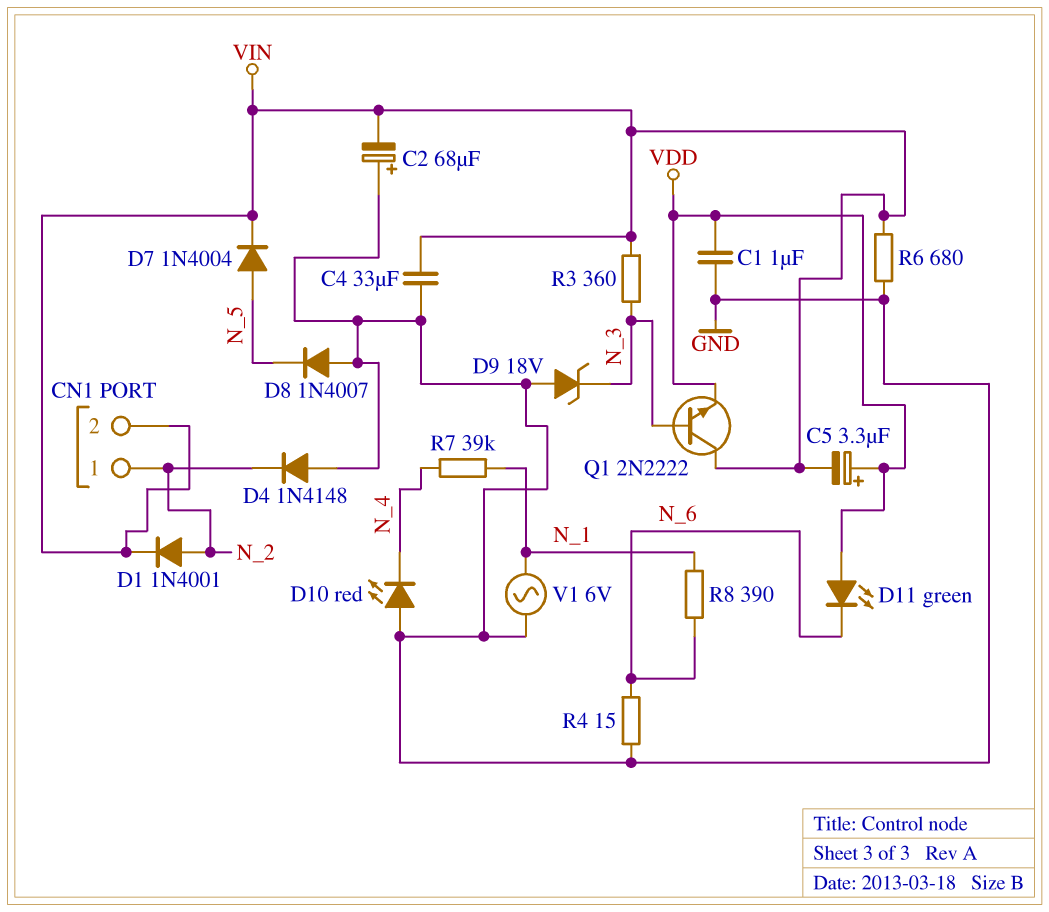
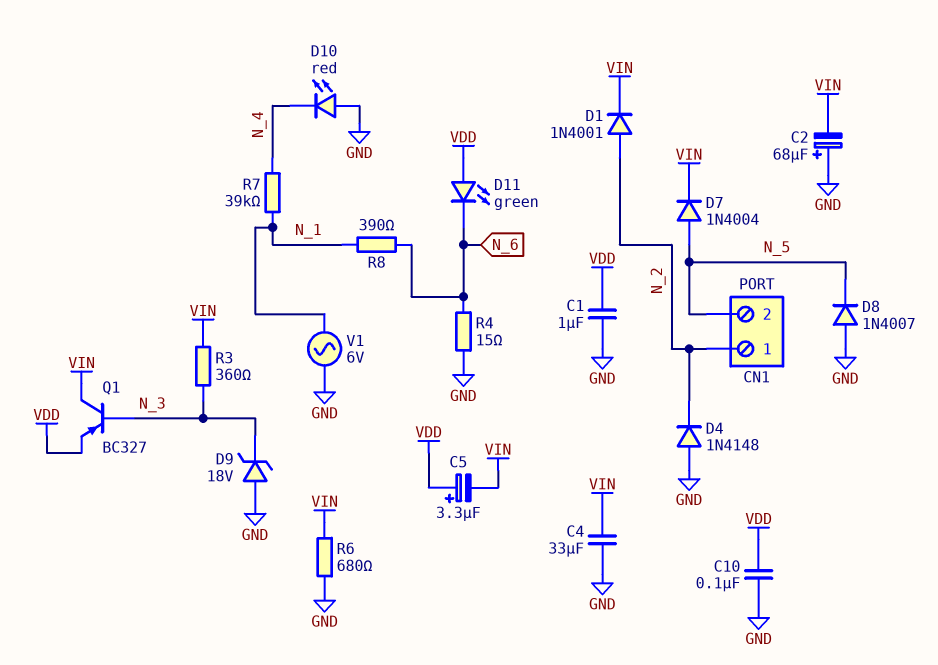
C10: none -> 100nF (GND, VDD)
CN1 pin 2: VIN -> N_5
Q1: NPN 2N2222 (B N_3, C VIN, E VDD) -> PNP BC327 (B N_3, C VIN, E VDD)

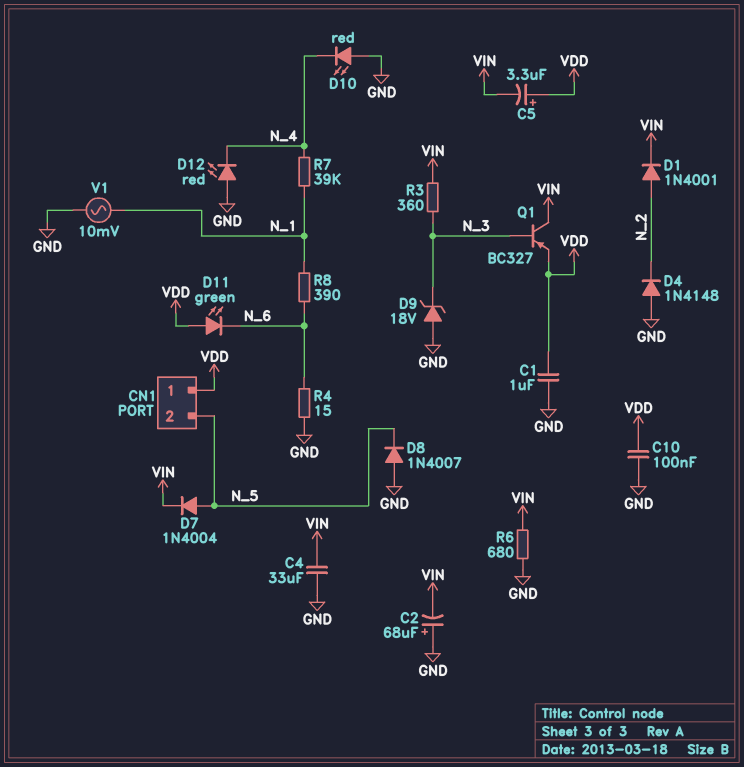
CN1 pin 1: N_2 -> VDD
D12: none -> LED red (A GND, K N_4)
V1: AC 6V (GND, N_1) -> AC 10mV (GND, N_1)

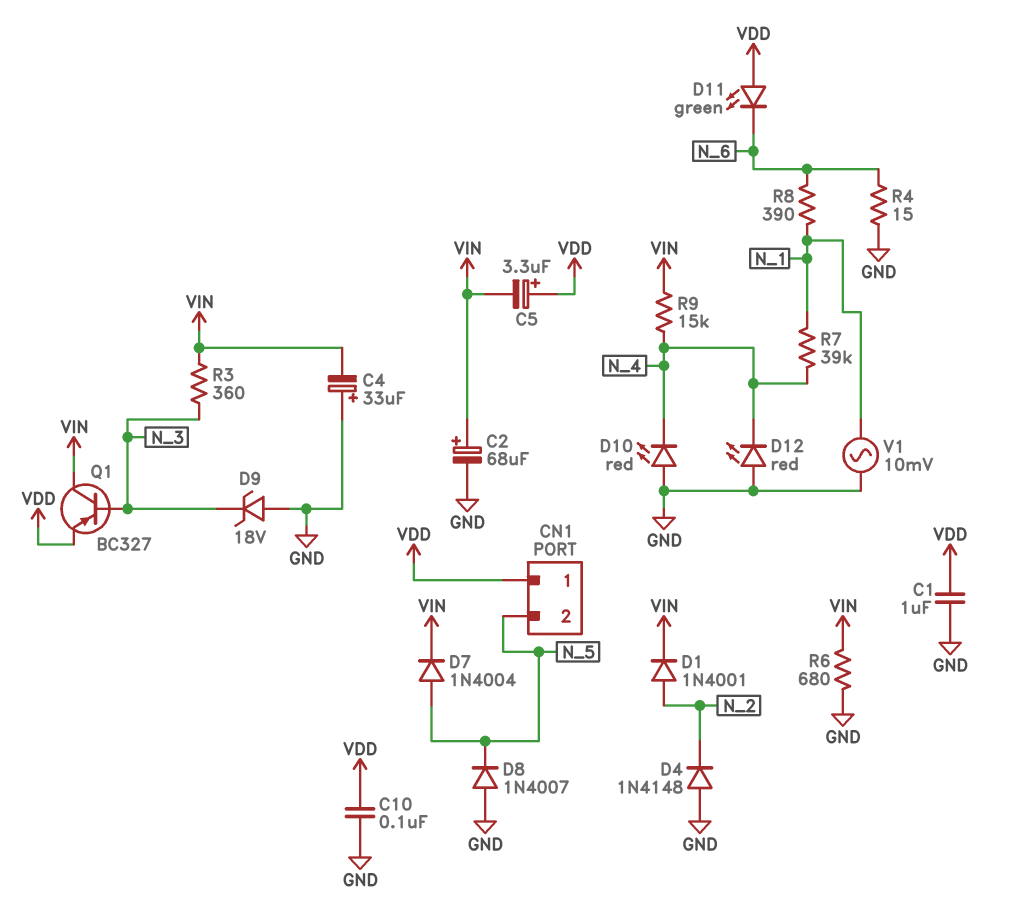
C2: 68uF (plus GND, minus VIN) -> 68uF (plus VIN, minus GND)
C4: 33uF (GND, VIN) -> 33uF (plus GND, minus VIN)
R9: none -> 15k (N_4, VIN)

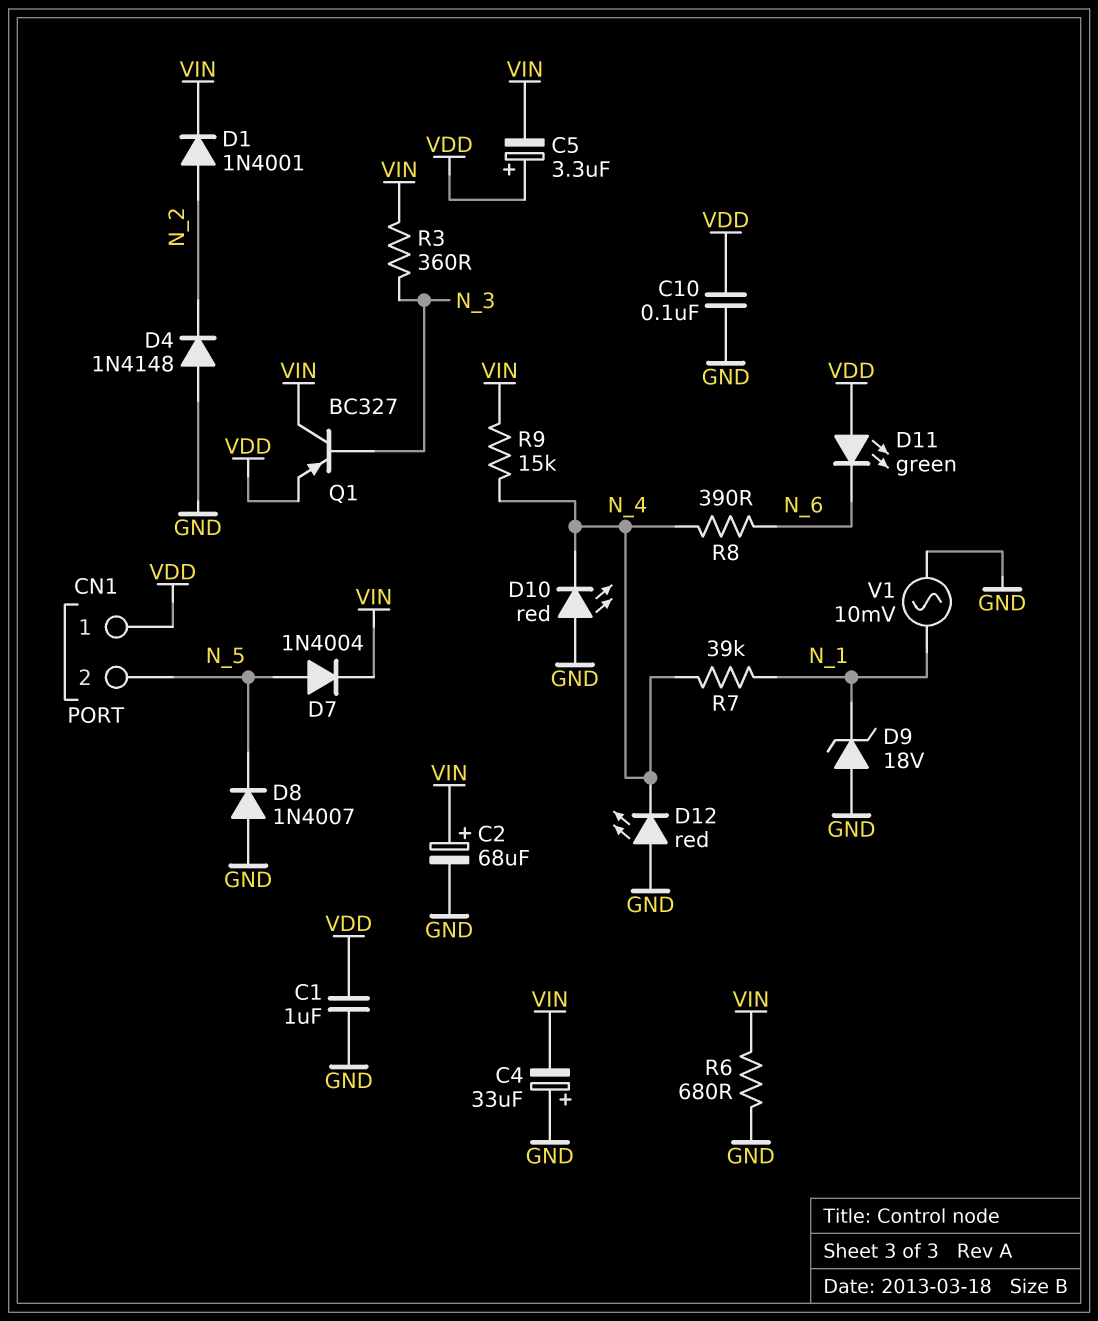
D9: zener 18V (A GND, K N_3) -> zener 18V (A GND, K N_1)
R4: 15 (GND, N_6) -> none
R8: 390 (N_1, N_6) -> 390 (N_4, N_6)

